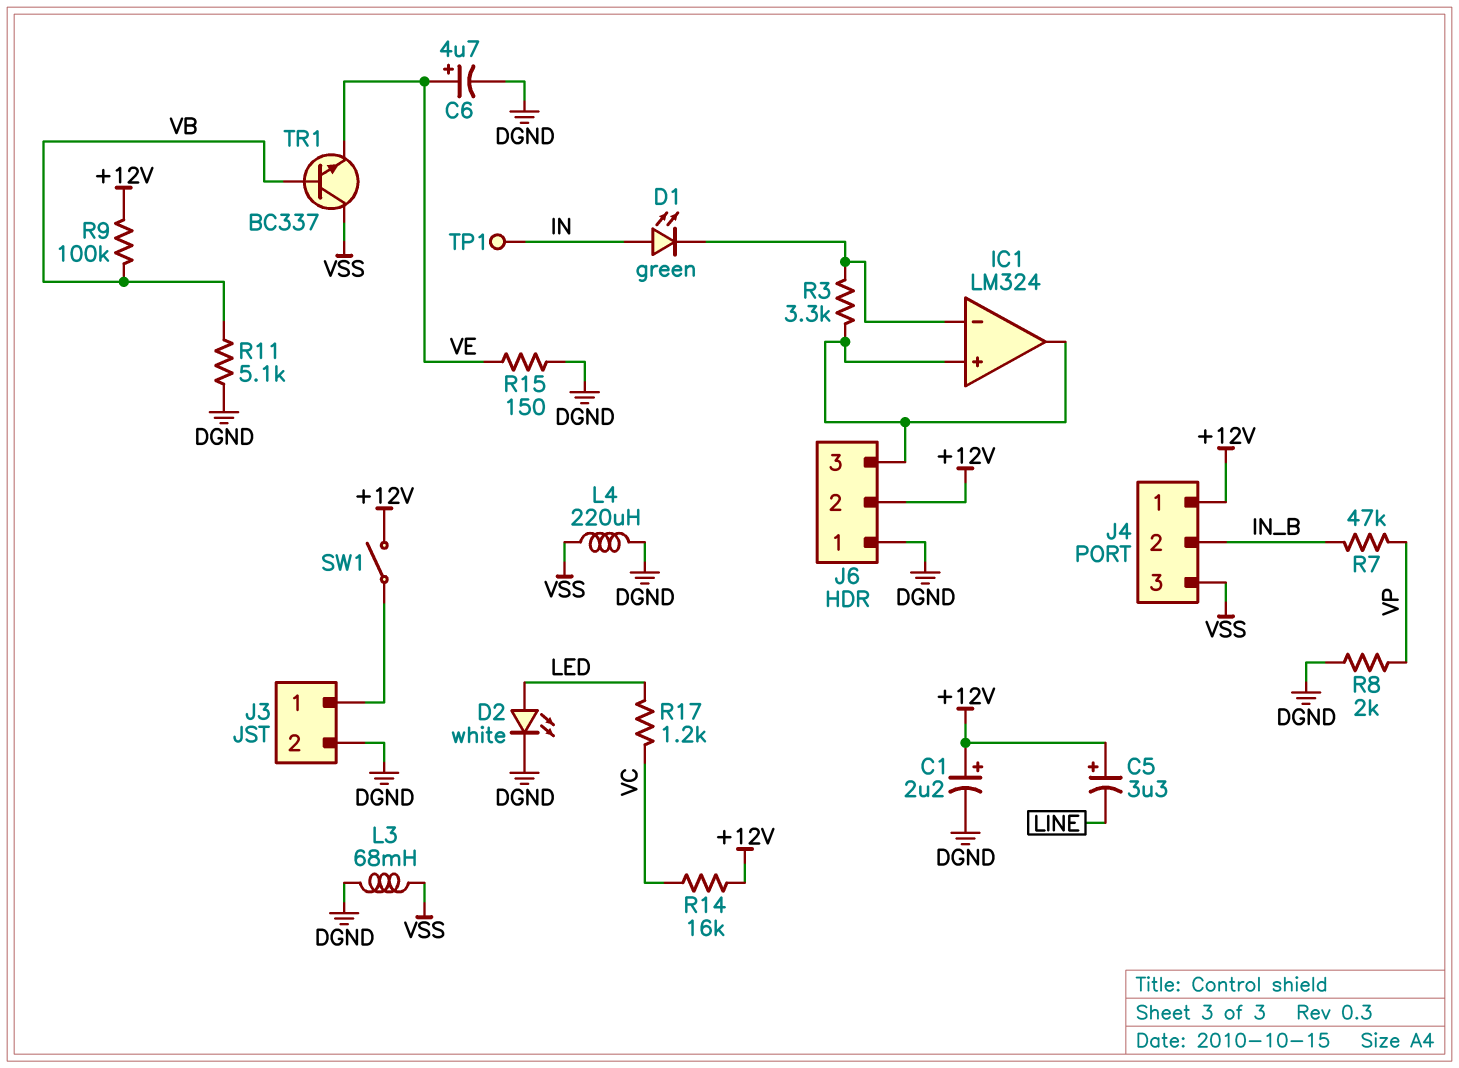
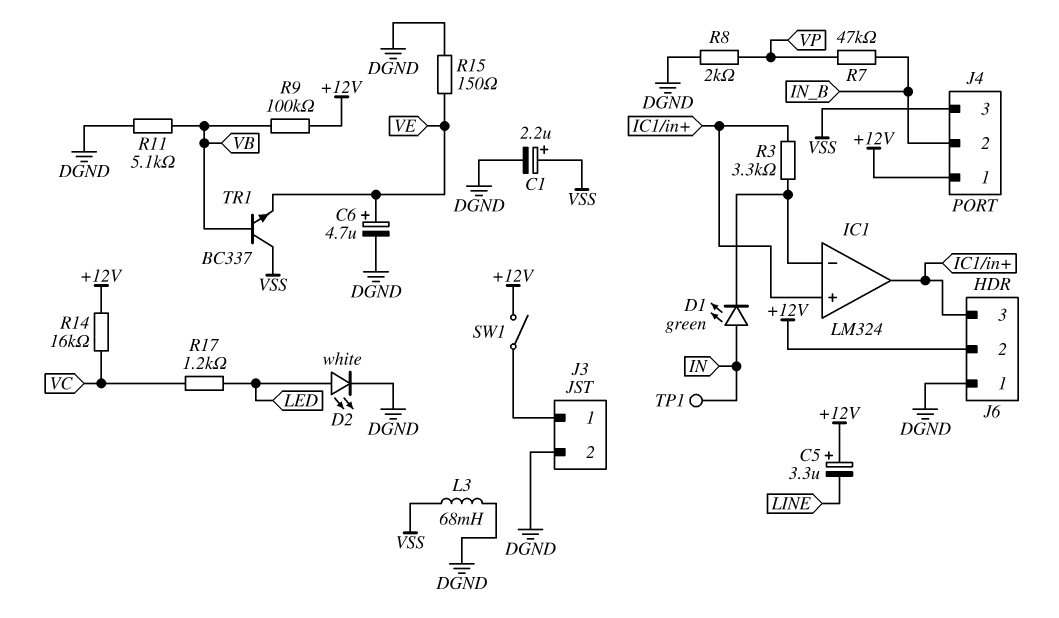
C1: 2.2uF (plus +12V, minus DGND) -> 2.2uF (plus VSS, minus DGND)
L4: 220uH (DGND, VSS) -> none

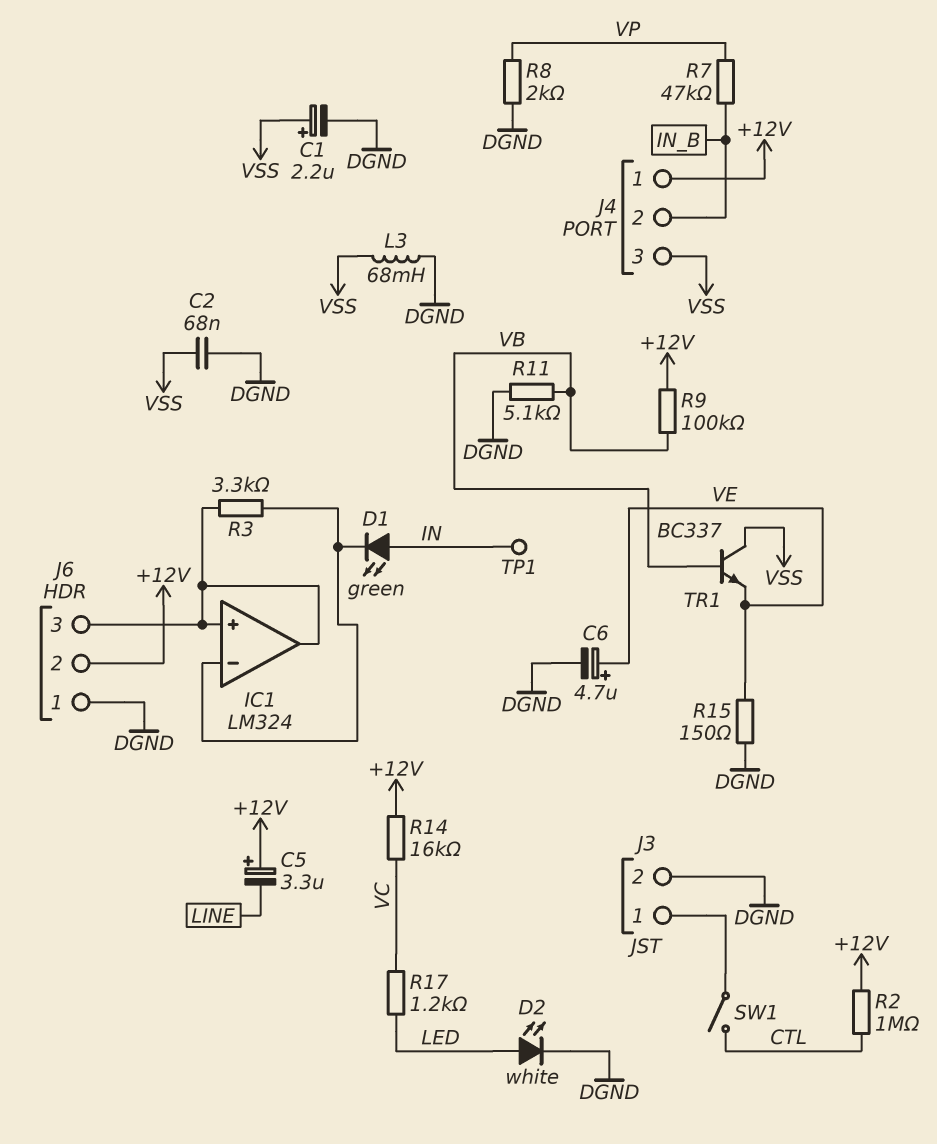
C2: none -> 68nF (DGND, VSS)
R2: none -> 1M (+12V, CTL)
SW1: switch (+12V, J3/1) -> switch (CTL, J3/1)

